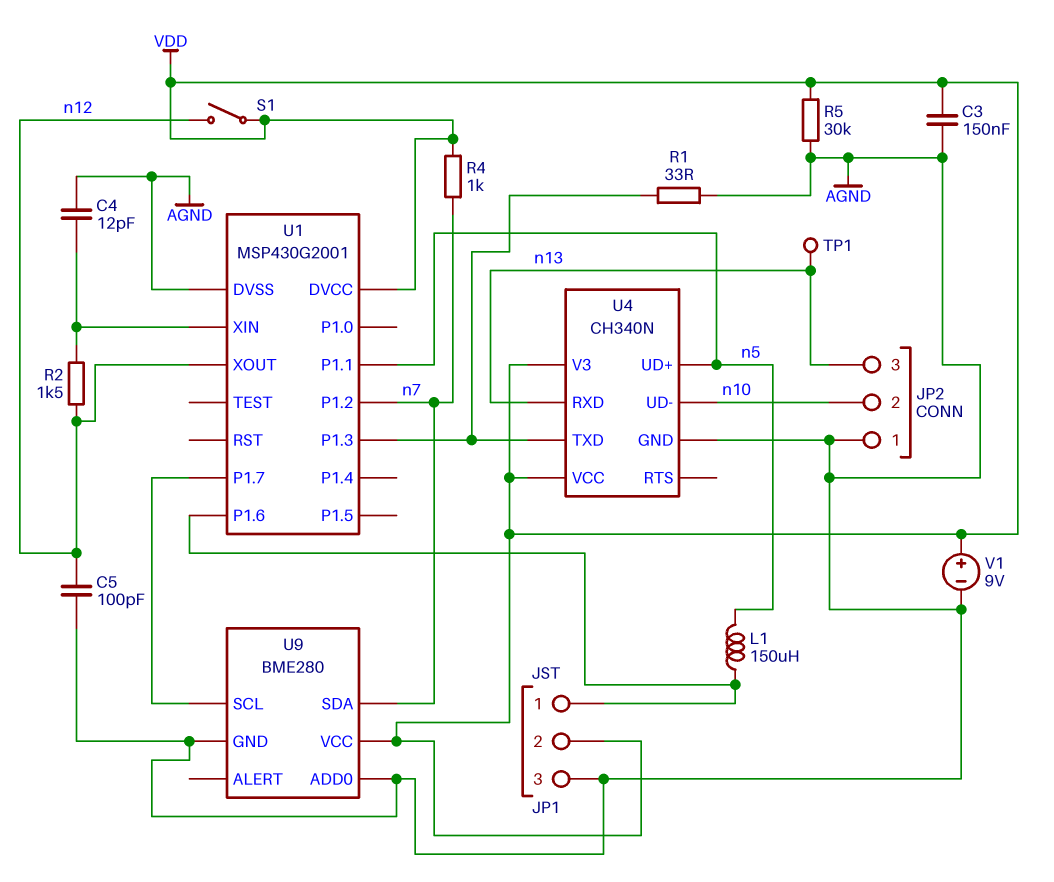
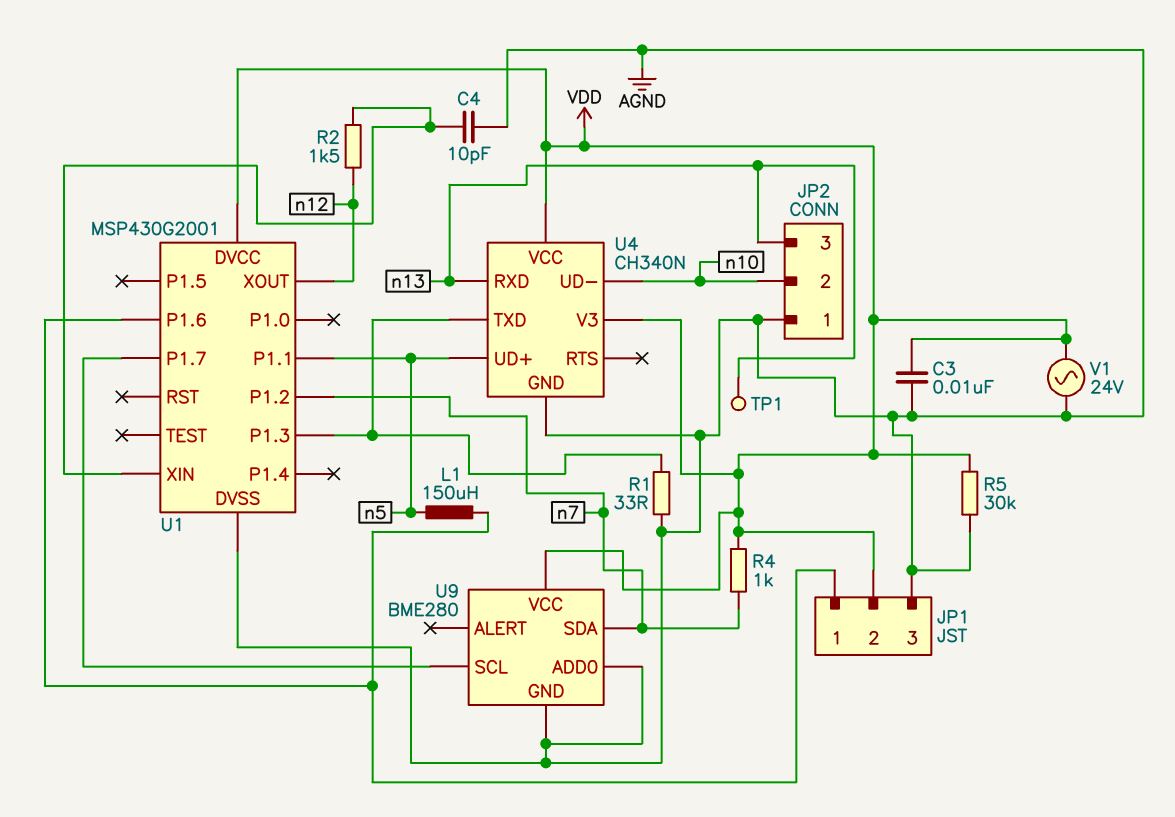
C3: 150nF (AGND, VDD) -> 10nF (AGND, VDD)
C4: 12pF (AGND, U1/XIN) -> 10pF (AGND, U1/XIN)
C5: 100pF (AGND, n12) -> none
S1: switch (VDD, n12) -> none
V1: 9V (plus VDD, minus AGND) -> AC 24V (AGND, VDD)

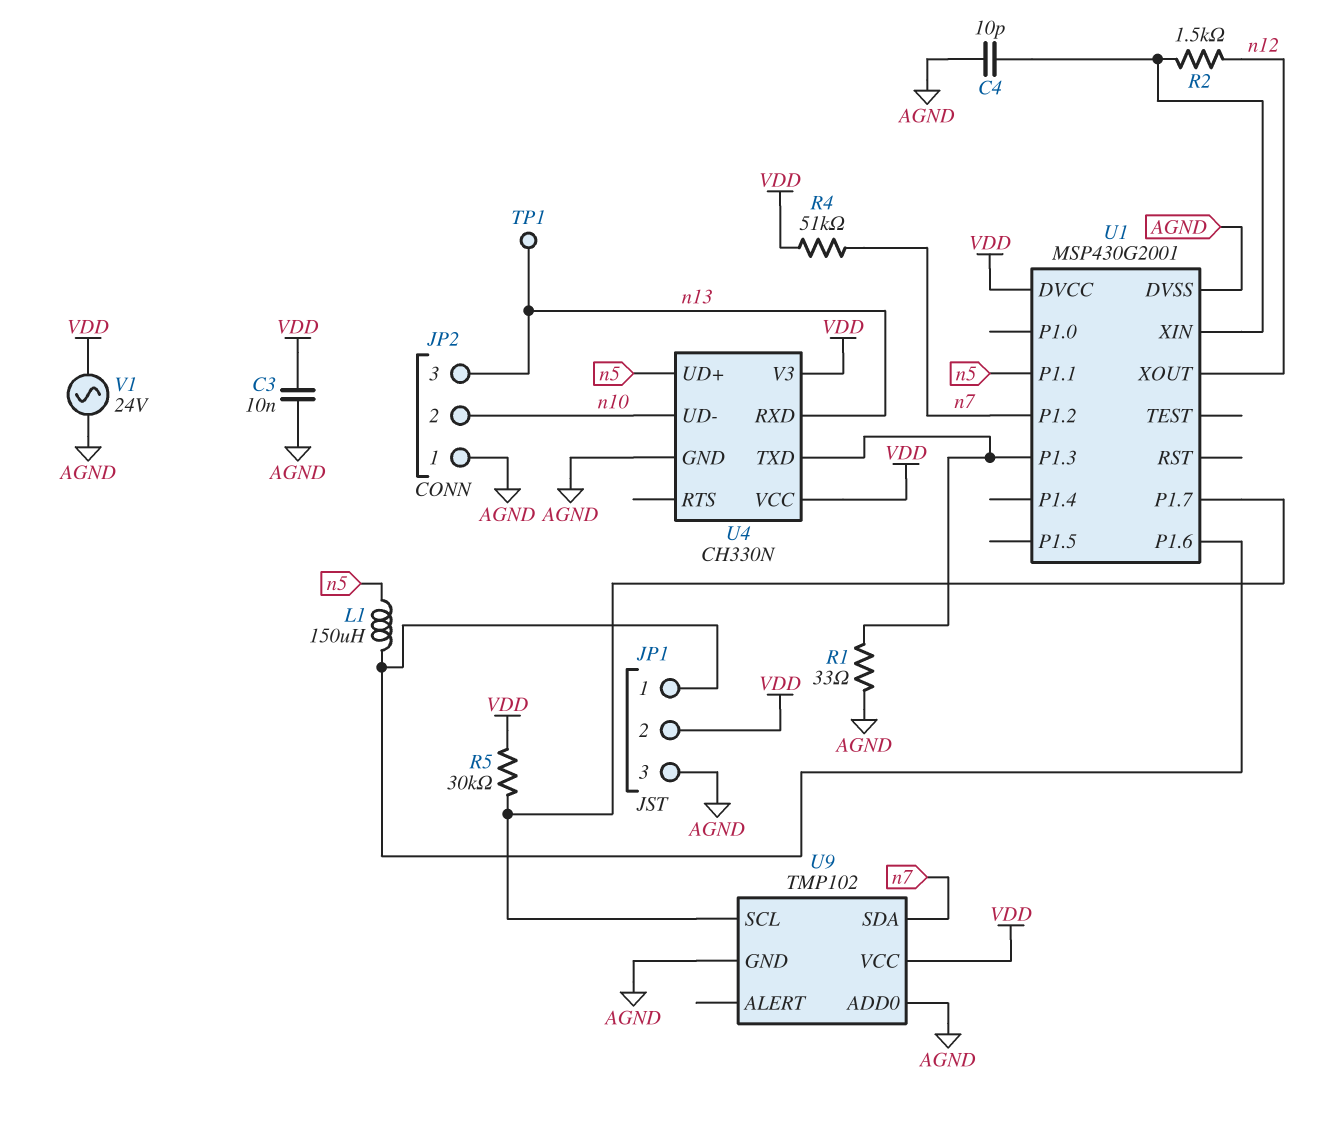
R4: 1k (VDD, n7) -> 51k (VDD, n7)
R5: 30k (AGND, VDD) -> 30k (U1/P1.7, VDD)
U4: CH340N -> CH330N
U9: BME280 -> TMP102

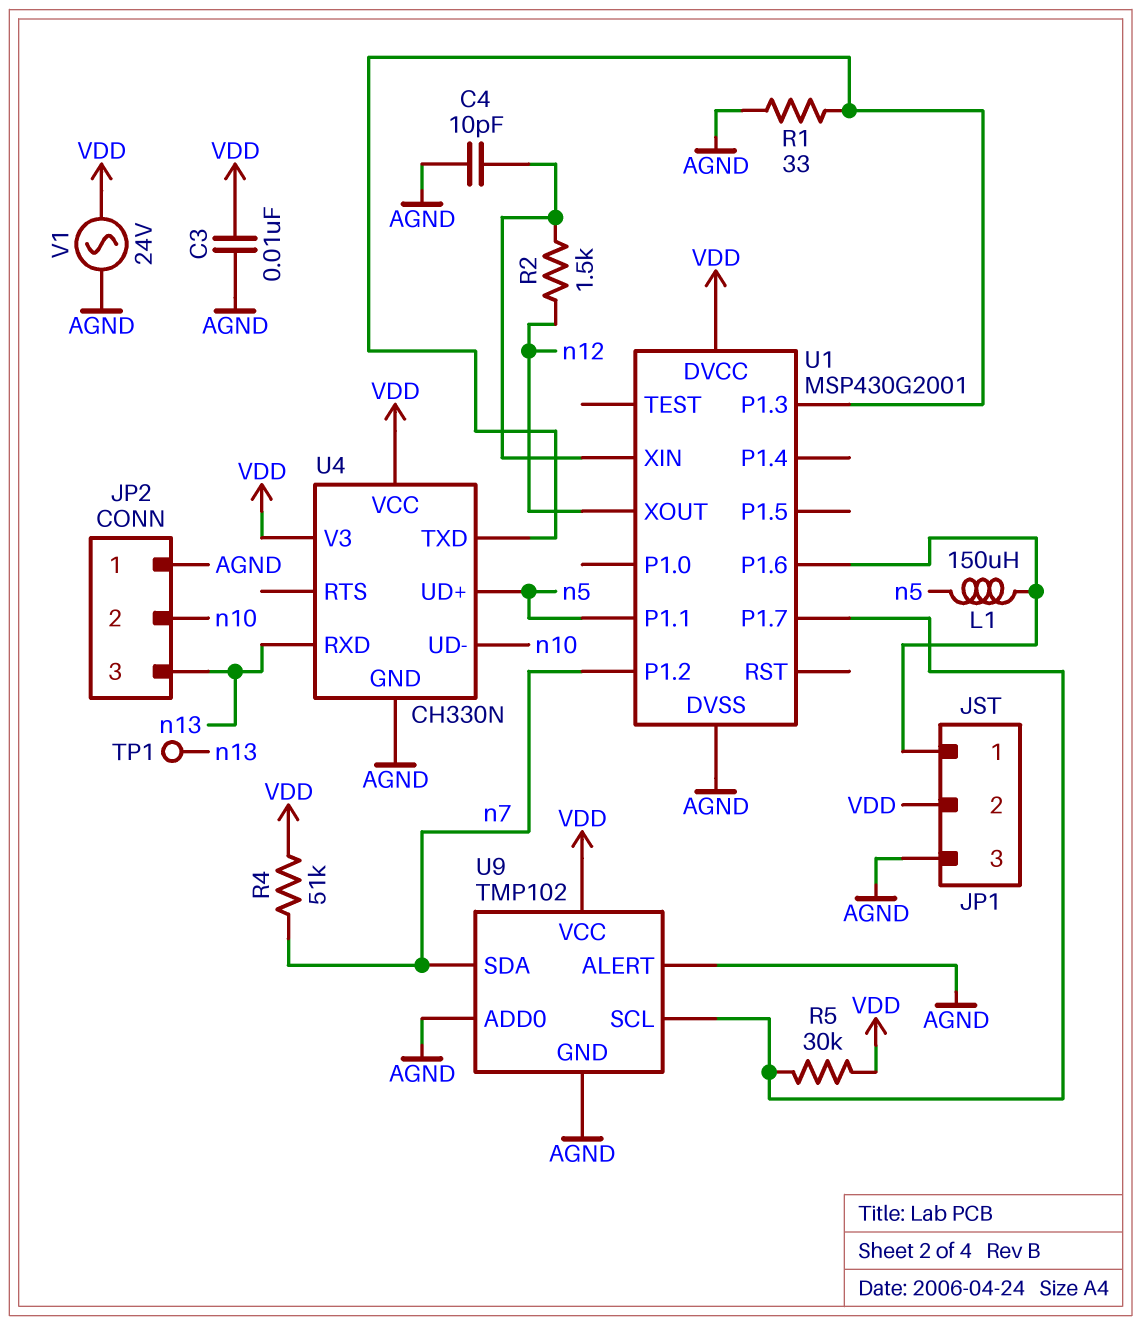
U9 pin ALERT: none -> AGND

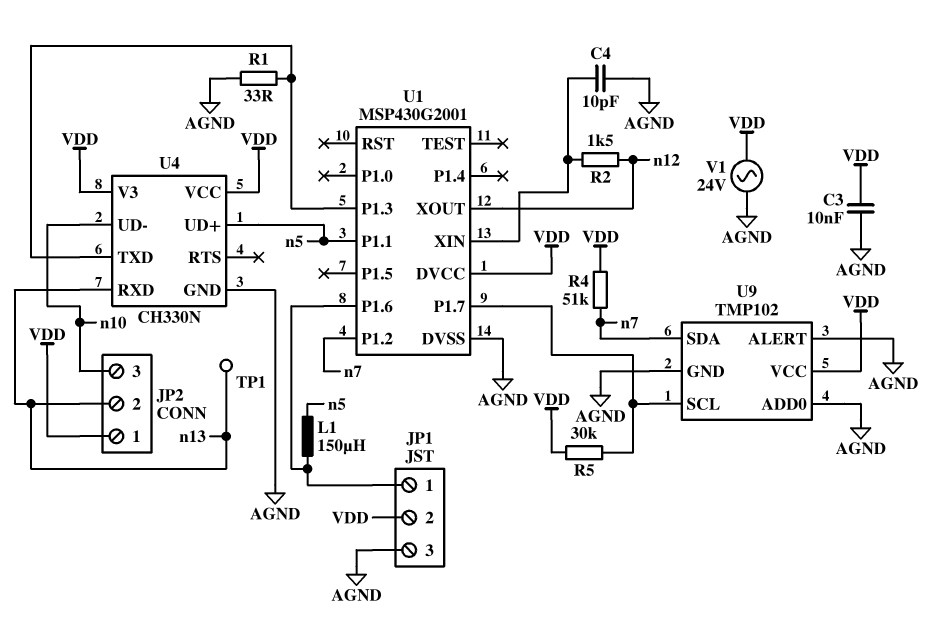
JP2 pin 1: AGND -> VDD
JP2 pin 2: n10 -> n13
JP2 pin 3: n13 -> n10

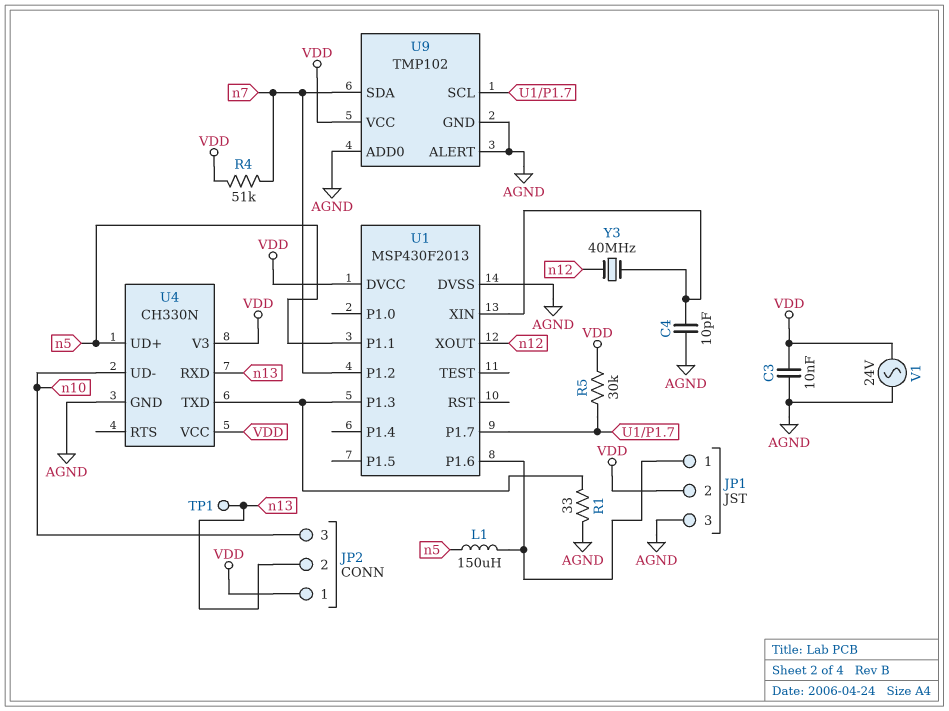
R2: 1.5k (U1/XIN, n12) -> none
U1: MSP430G2001 -> MSP430F2013
Y3: none -> 40MHz (U1/XIN, n12)

